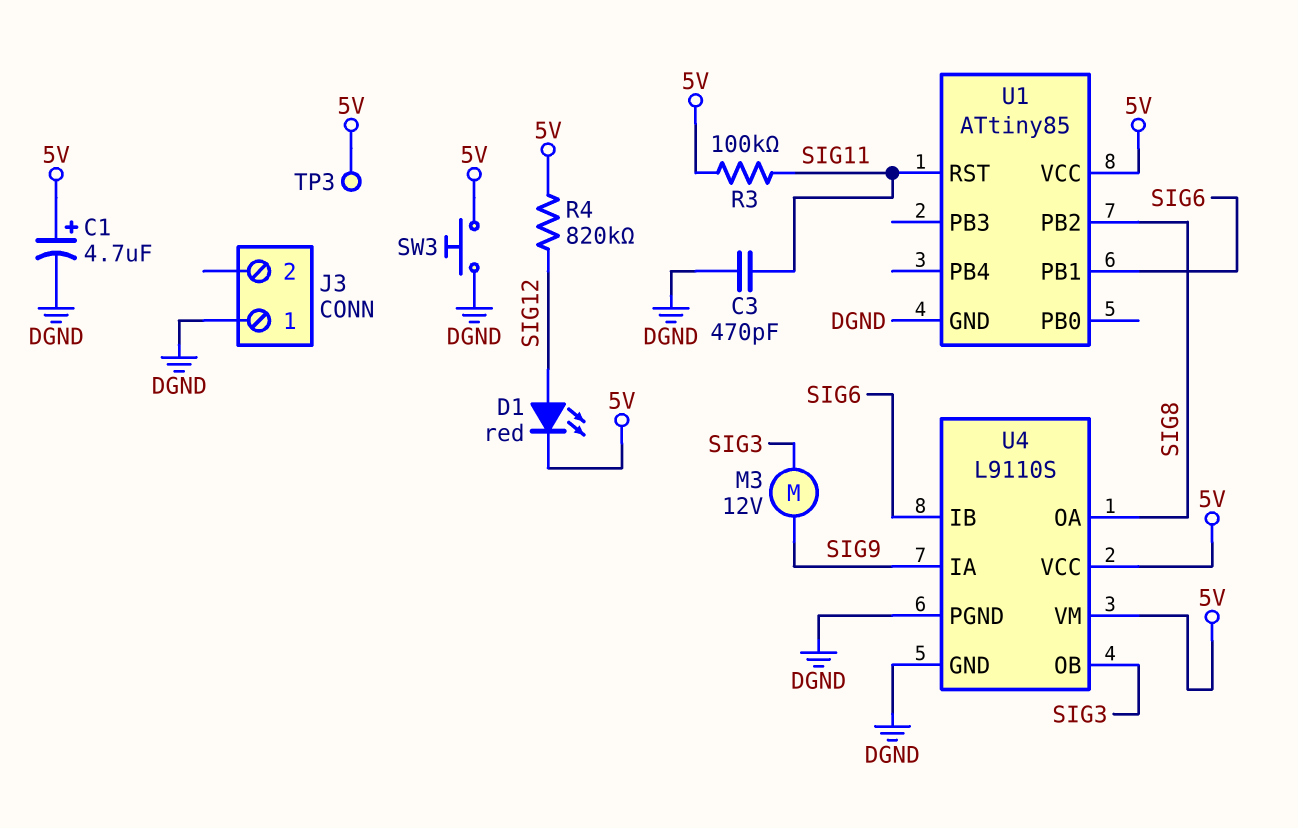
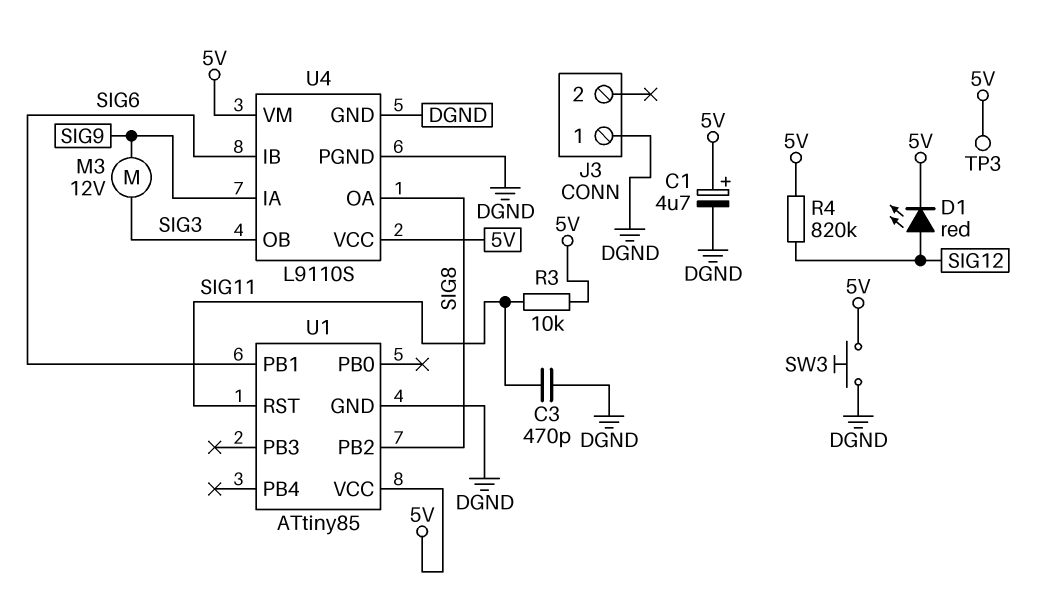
R3: 100k (5V, SIG11) -> 10k (5V, SIG11)

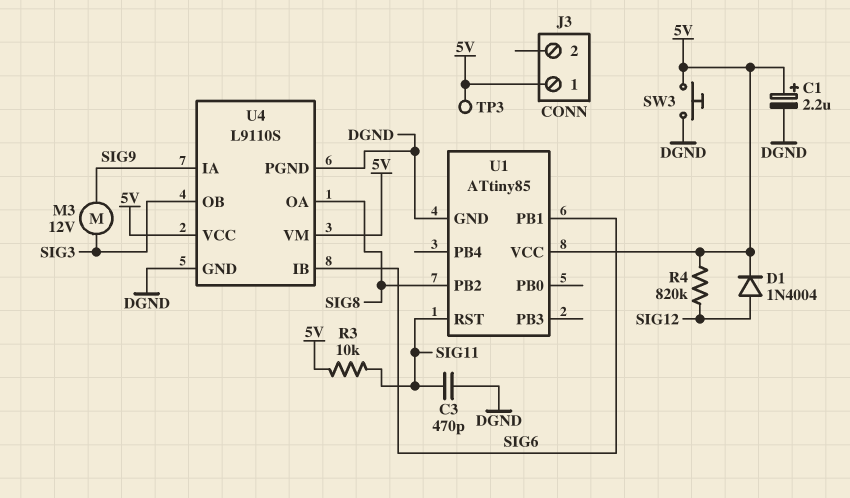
C1: 4.7uF (plus 5V, minus DGND) -> 2.2uF (plus 5V, minus DGND)
D1: LED red (A SIG12, K 5V) -> diode 1N4004 (A SIG12, K 5V)
J3 pin 1: DGND -> 5V

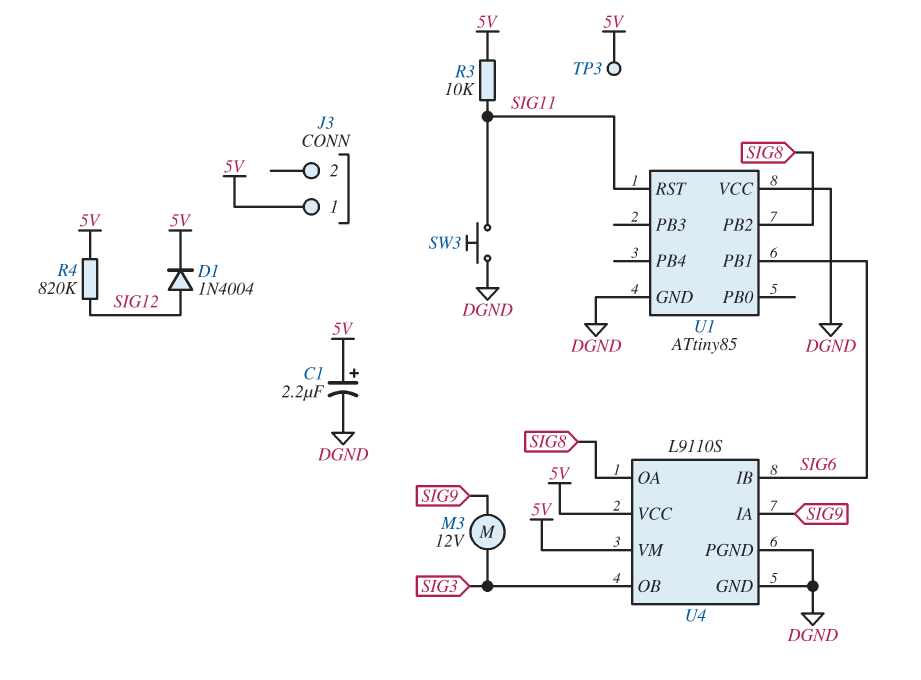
C3: 470pF (DGND, SIG11) -> none
SW3: button (5V, DGND) -> button (DGND, SIG11)
U1 pin VCC: 5V -> DGND

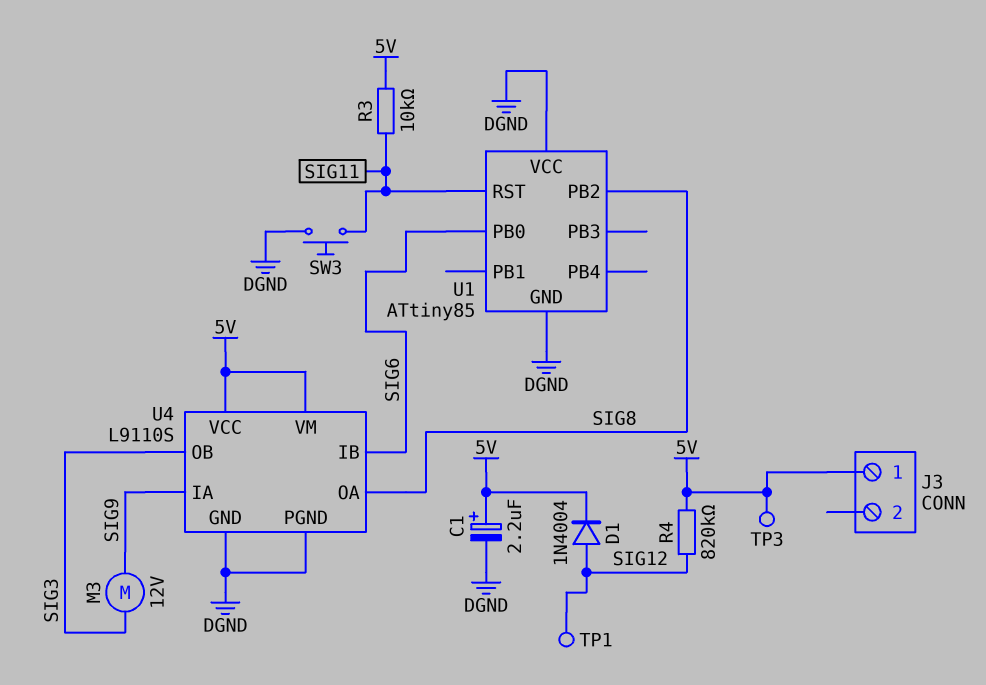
TP1: none -> test point (SIG12)
U1 pin PB0: none -> SIG6
U1 pin PB1: SIG6 -> none

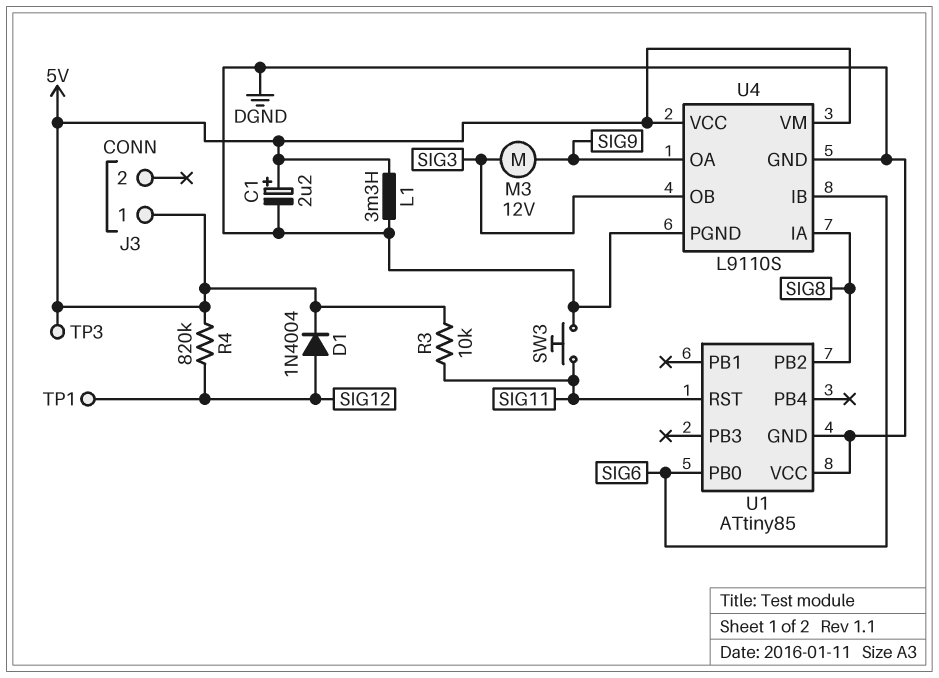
L1: none -> 3.3mH (5V, DGND)
U4 pin IA: SIG9 -> SIG8
U4 pin OA: SIG8 -> SIG9

